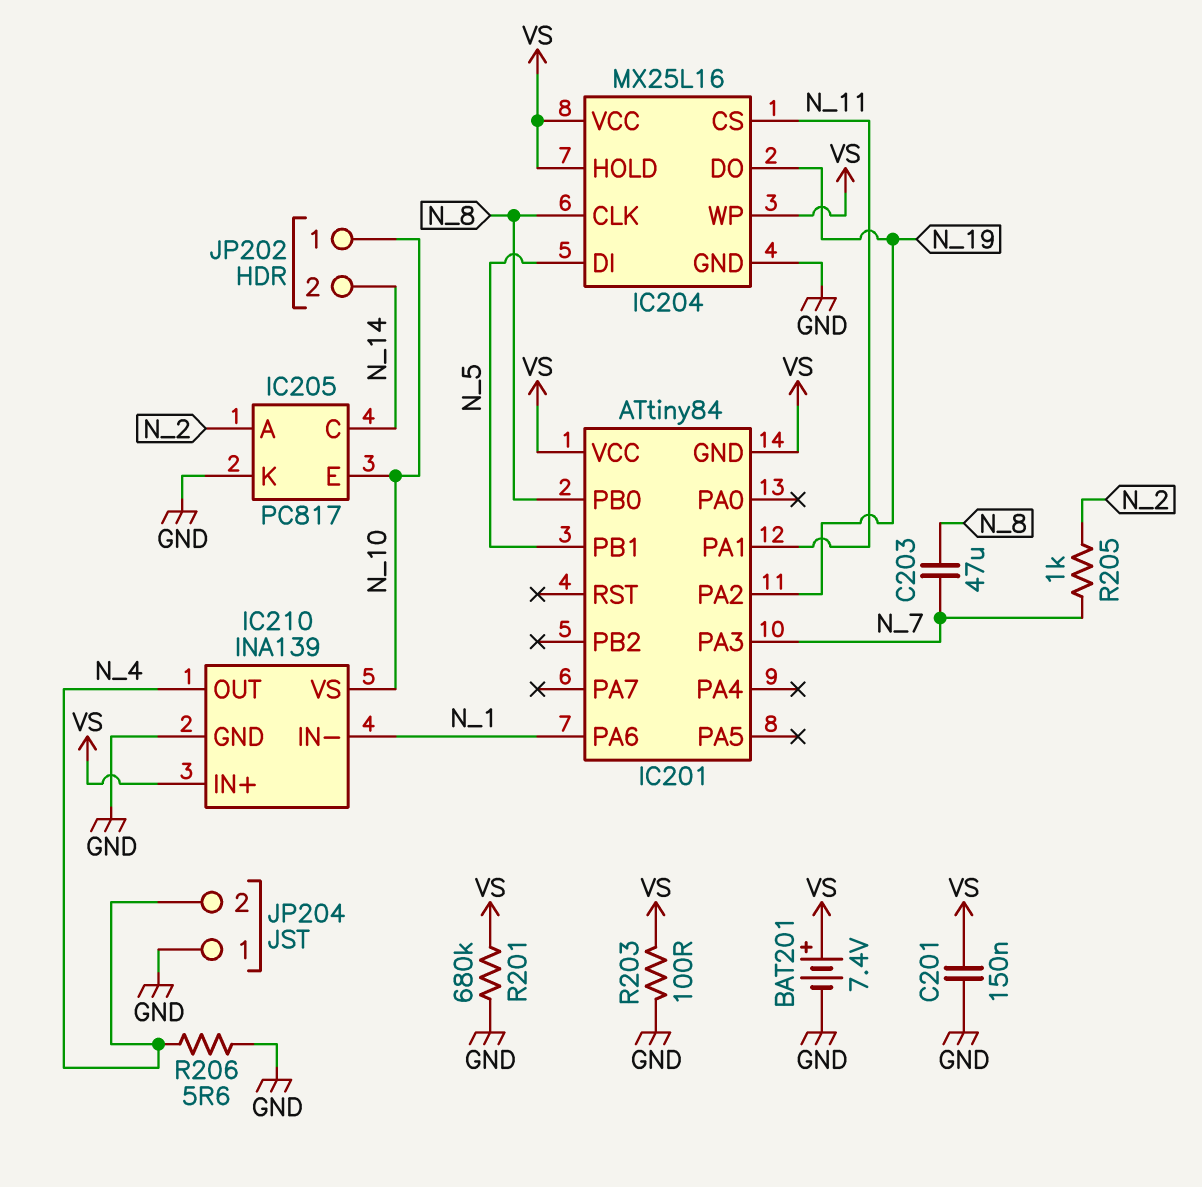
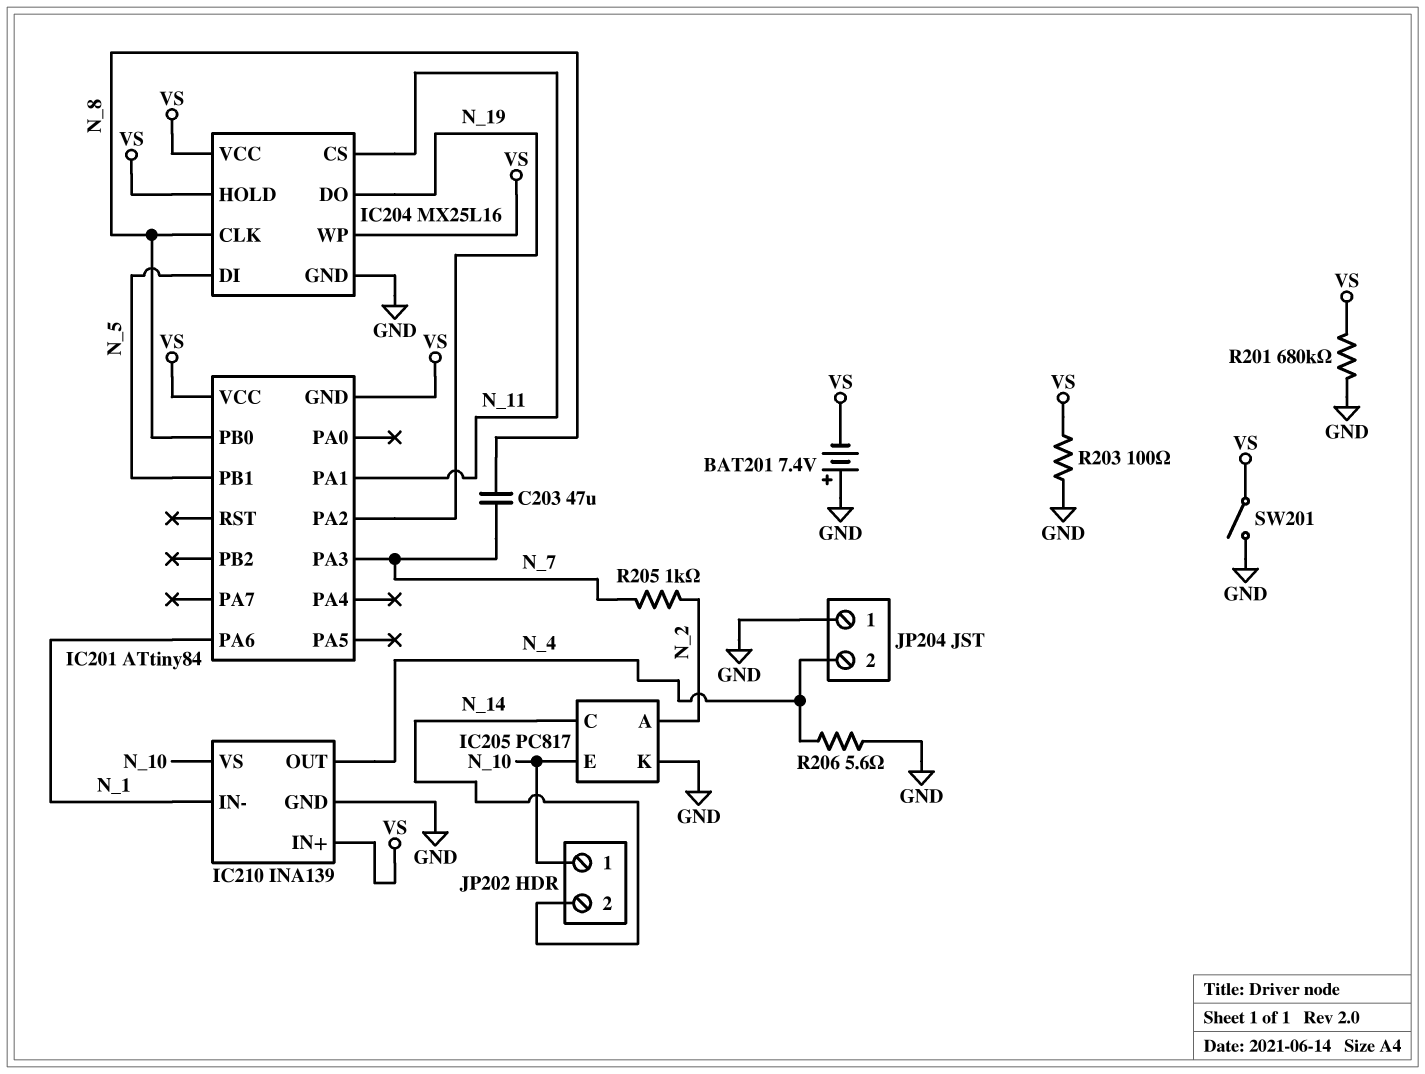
BAT201: 7.4V (plus VS, minus GND) -> 7.4V (plus GND, minus VS)
C201: 150nF (GND, VS) -> none
SW201: none -> switch (GND, VS)

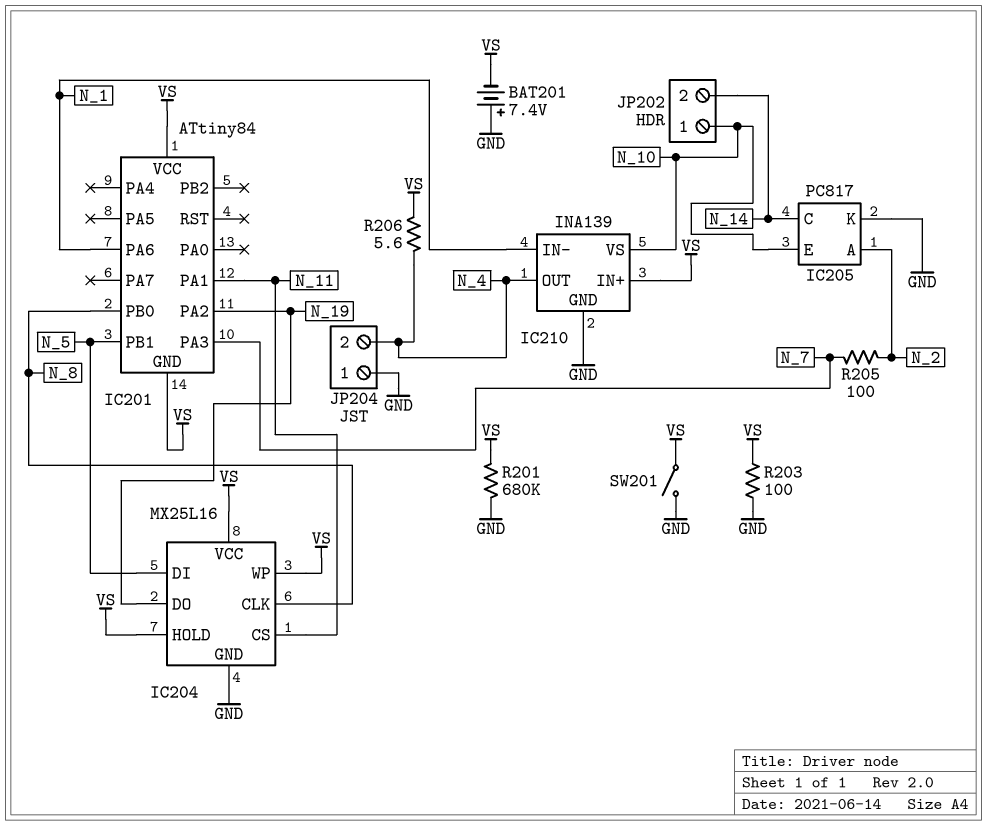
C203: 47uF (N_7, N_8) -> none
R205: 1k (N_2, N_7) -> 100 (N_2, N_7)
R206: 5.6 (GND, N_4) -> 5.6 (N_4, VS)

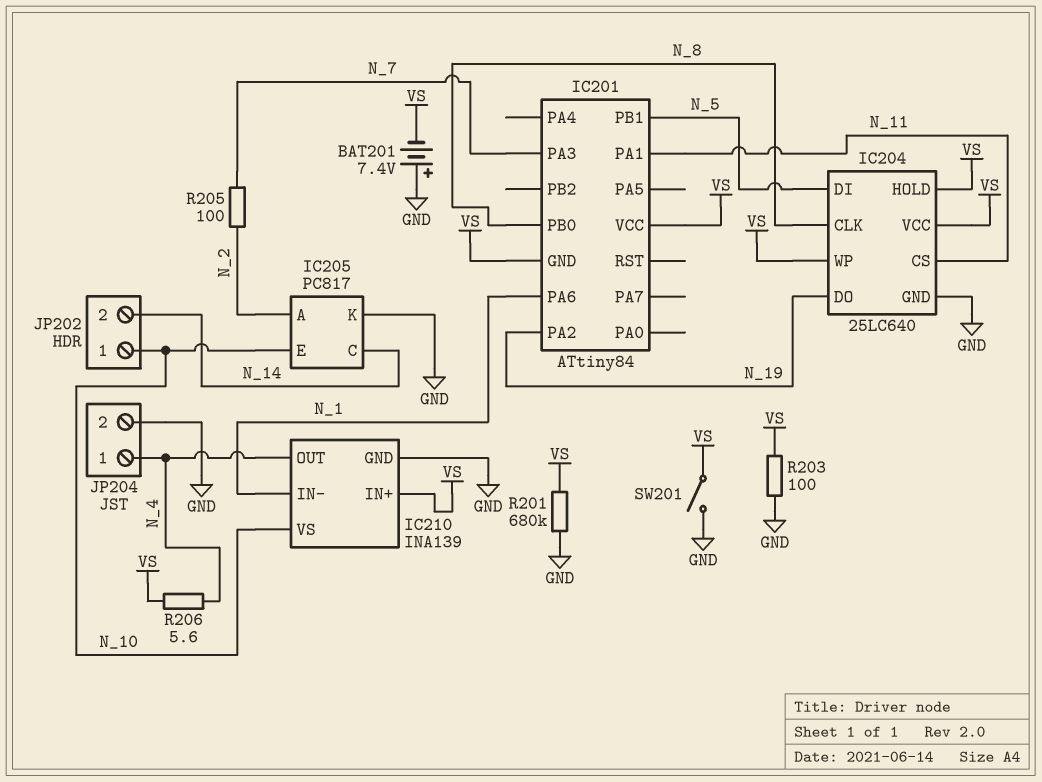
IC204: MX25L16 -> 25LC640
JP204 pin 1: GND -> N_4
JP204 pin 2: N_4 -> GND

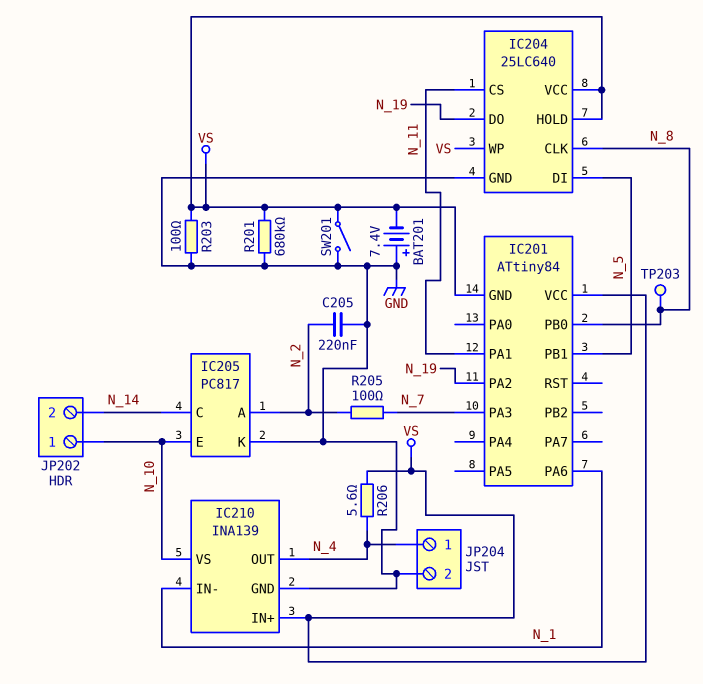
C205: none -> 220nF (GND, N_2)
TP203: none -> test point (N_8)

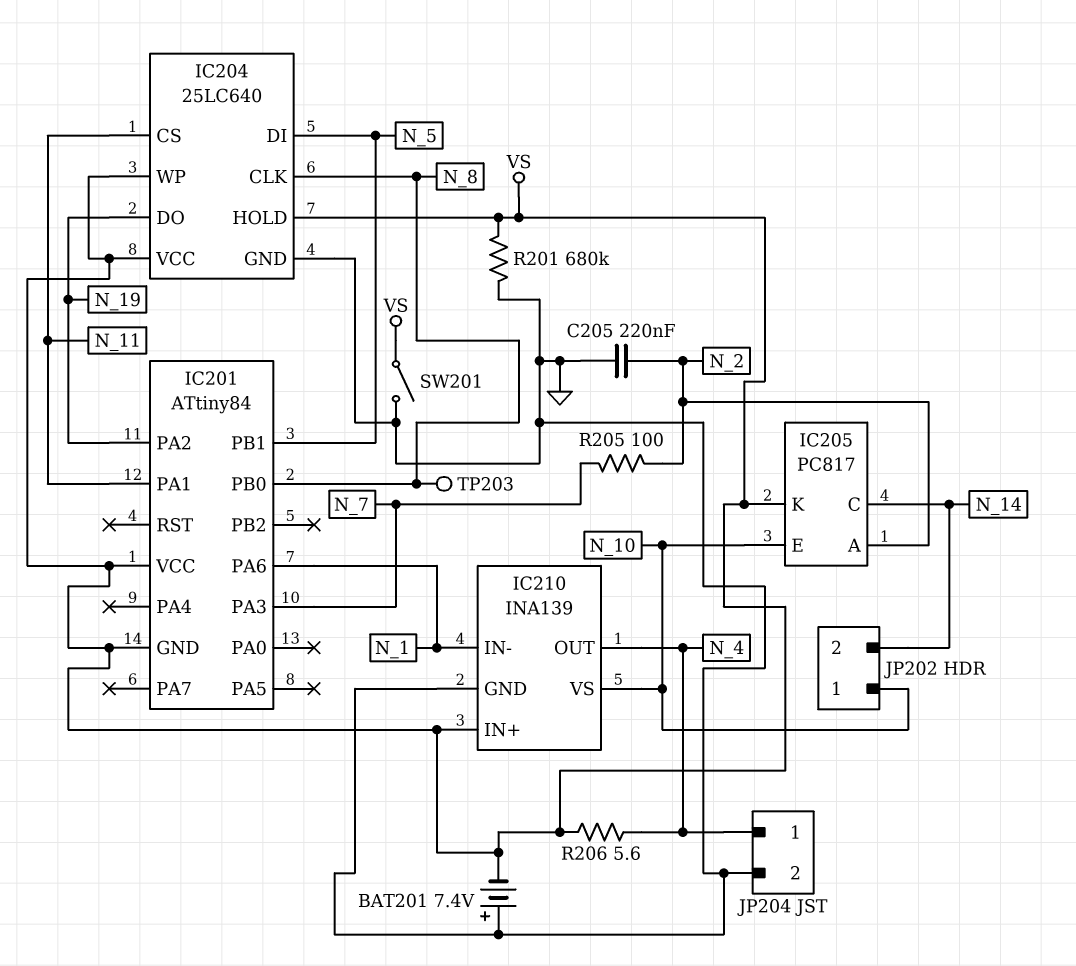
IC205 pin K: GND -> VS
R203: 100 (GND, VS) -> none

